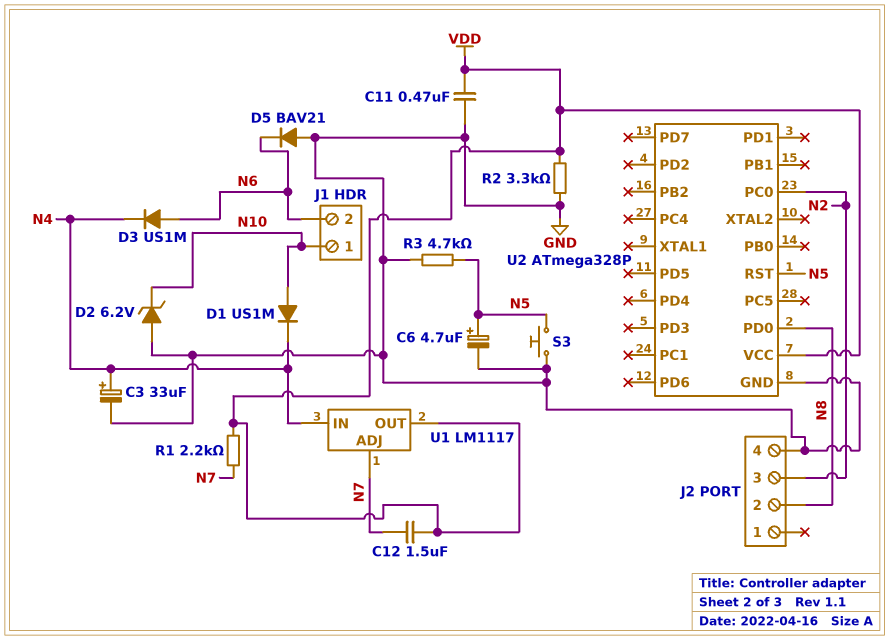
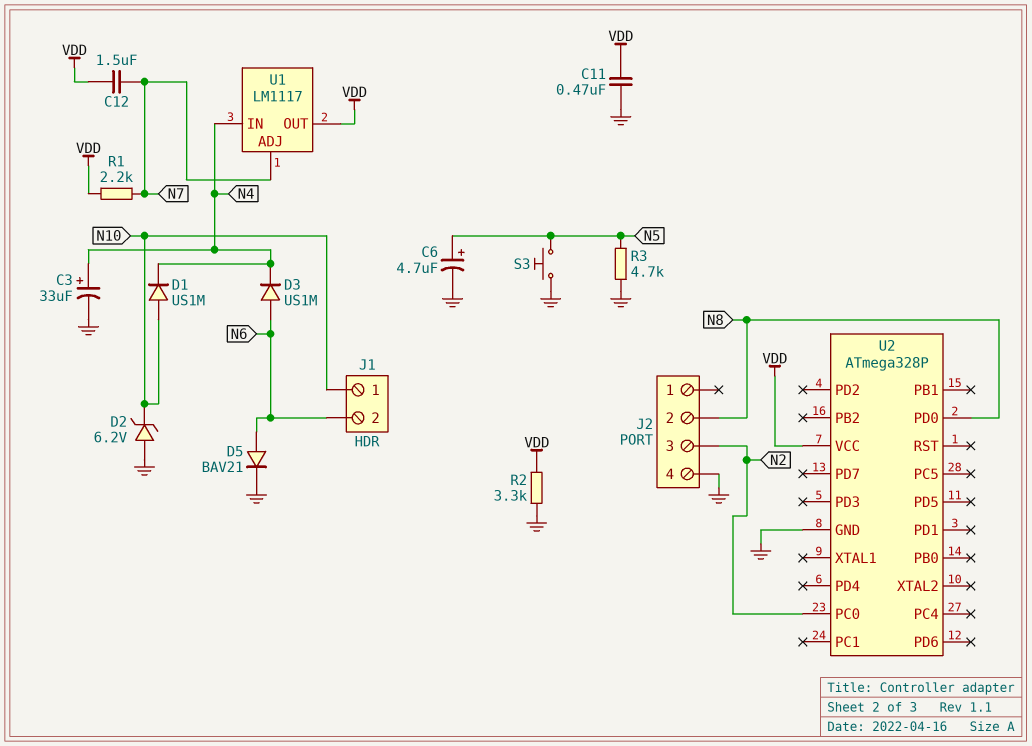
D5: diode BAV21 (A GND, K N6) -> diode BAV21 (A N6, K GND)
U2 pin RST: N5 -> none

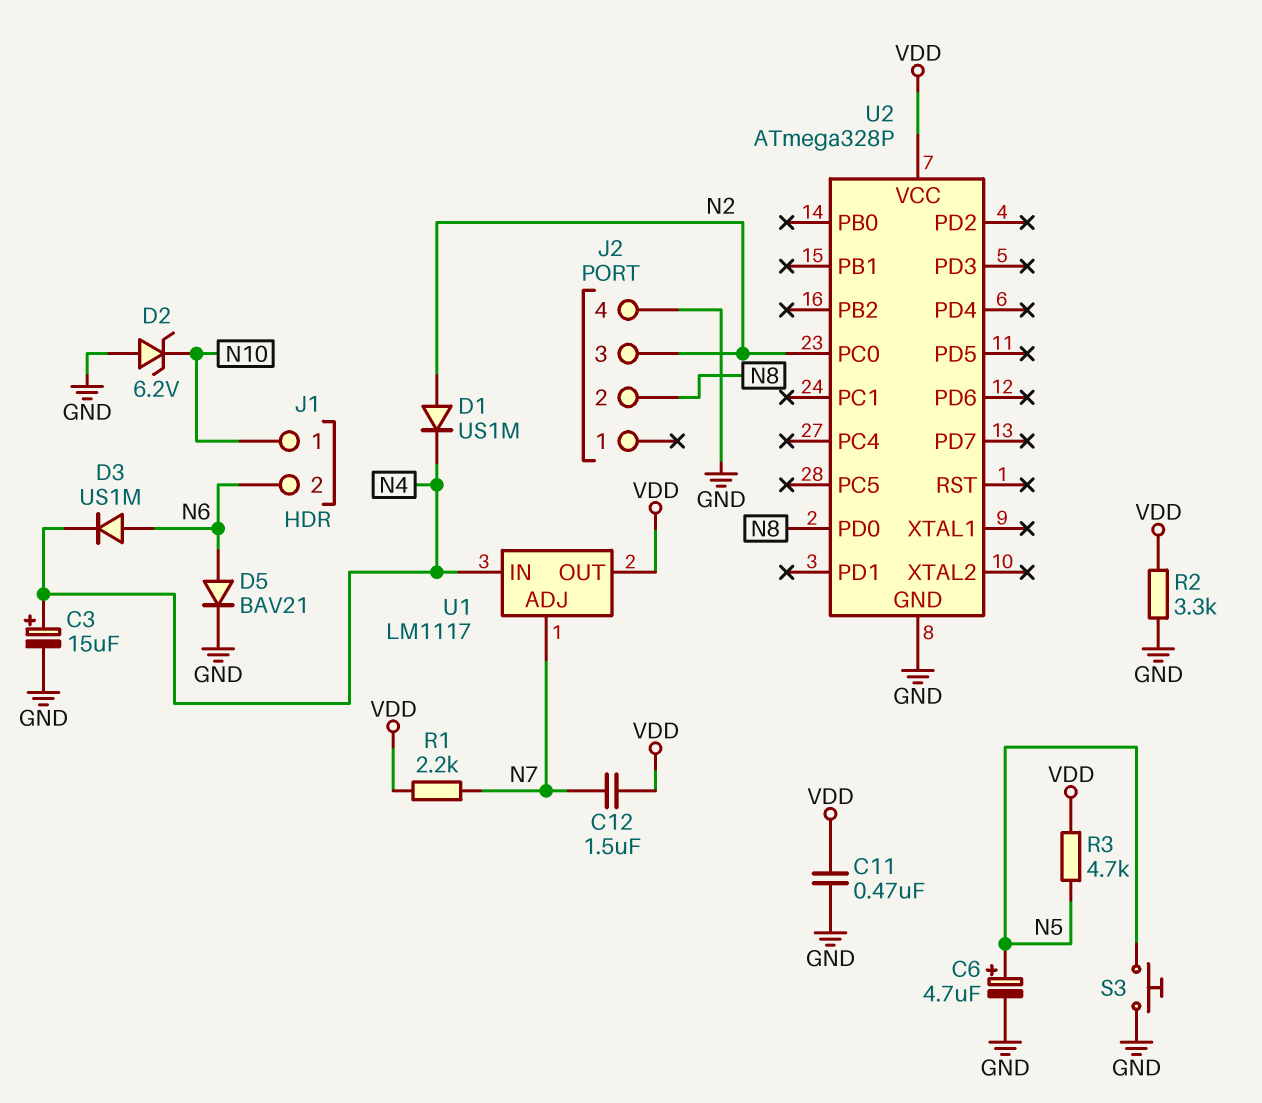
C3: 33uF (plus N4, minus GND) -> 15uF (plus N4, minus GND)
D1: diode US1M (A N10, K N4) -> diode US1M (A N2, K N4)
R3: 4.7k (GND, N5) -> 4.7k (N5, VDD)

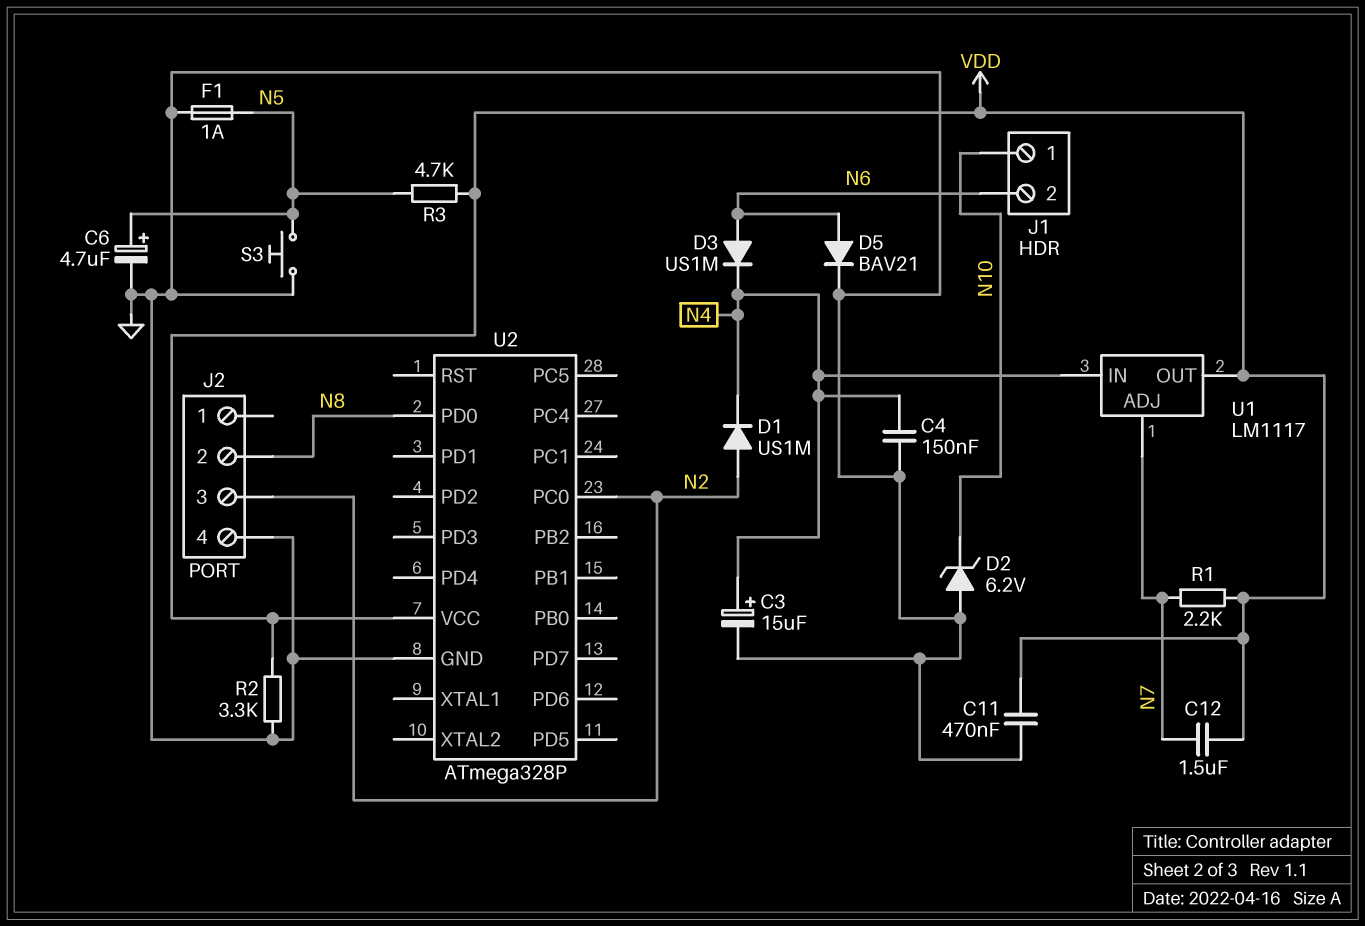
C4: none -> 150nF (GND, N4)
F1: none -> 1A (GND, N5)

